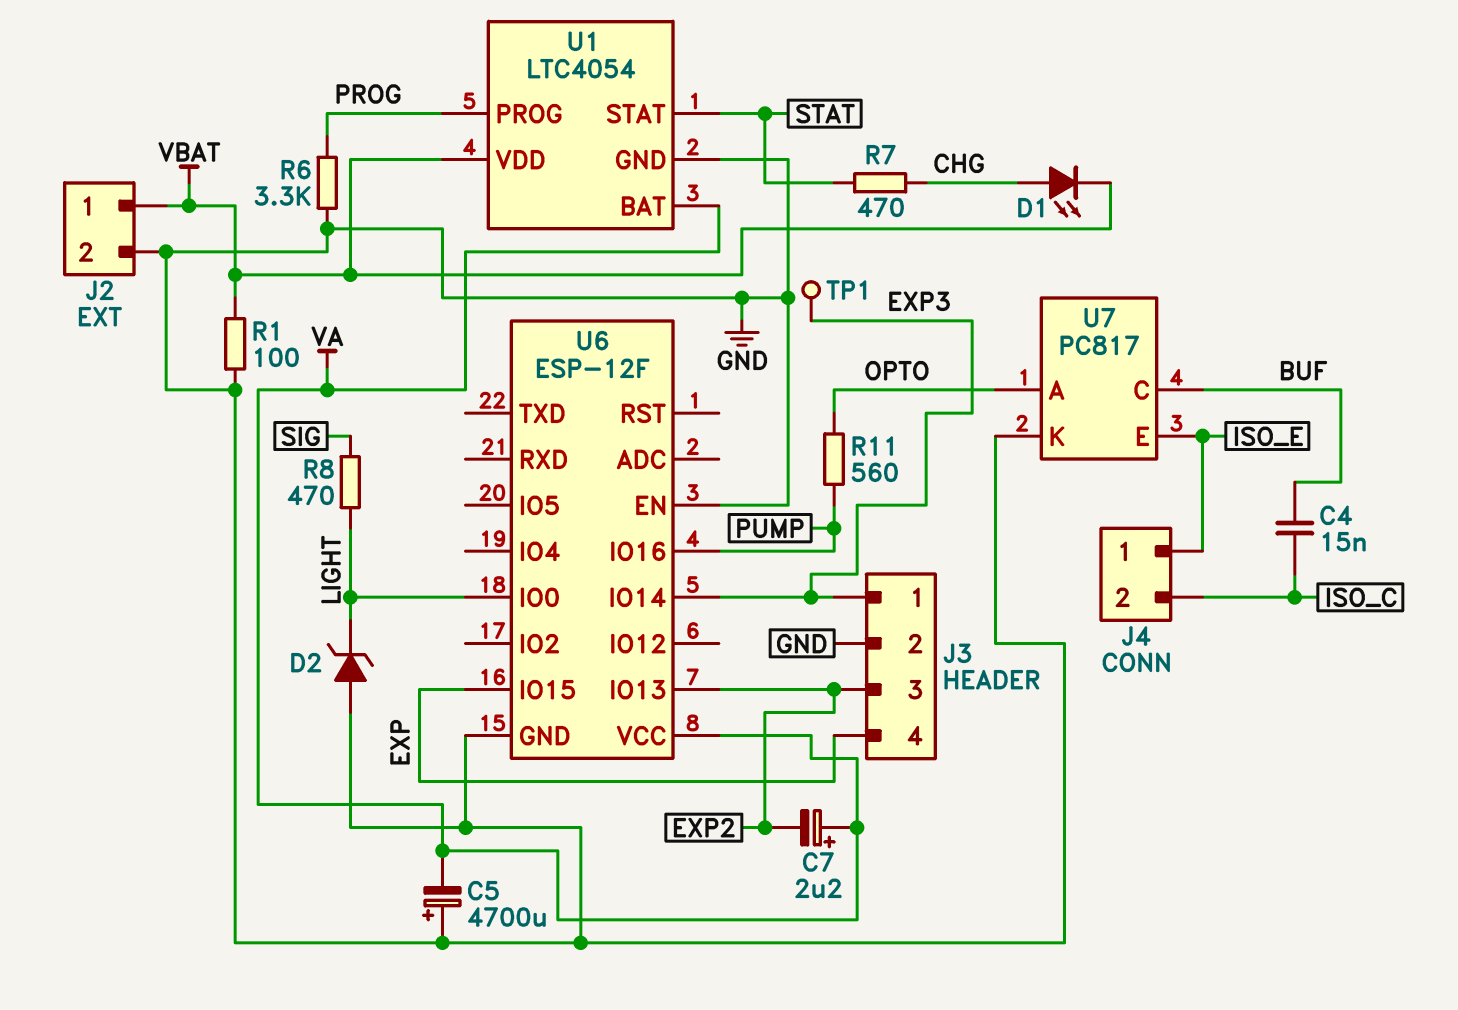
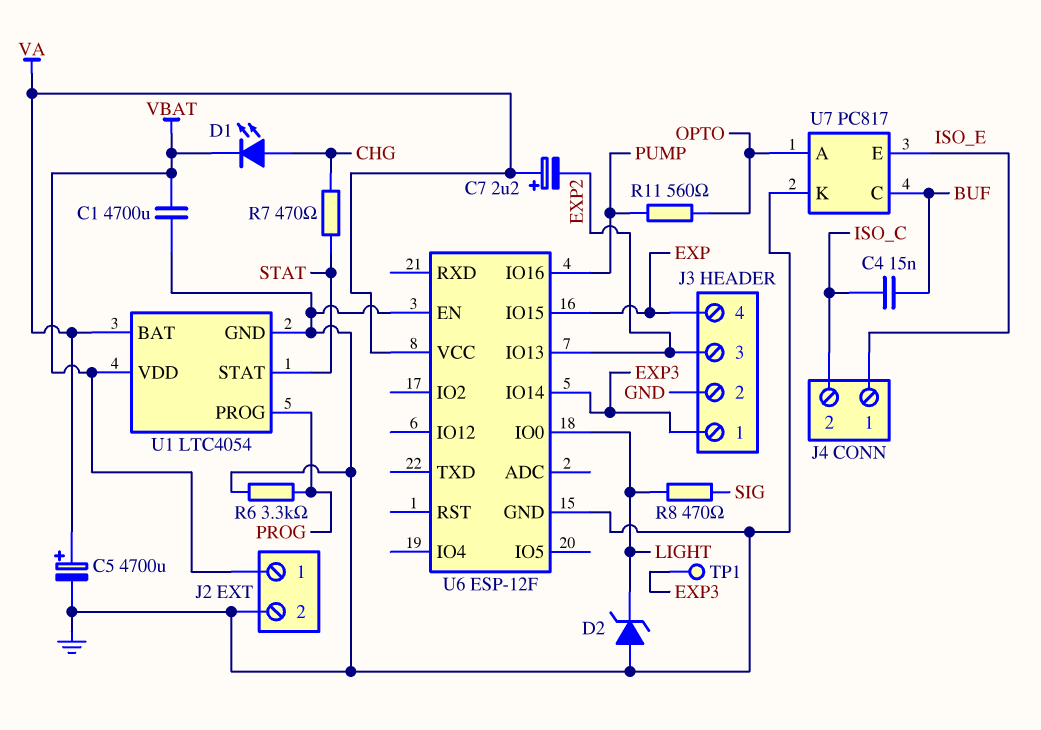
C1: none -> 4700uF (GND, VBAT)
C5: 4700uF (plus GND, minus VA) -> 4700uF (plus VA, minus GND)
R1: 100 (GND, VBAT) -> none

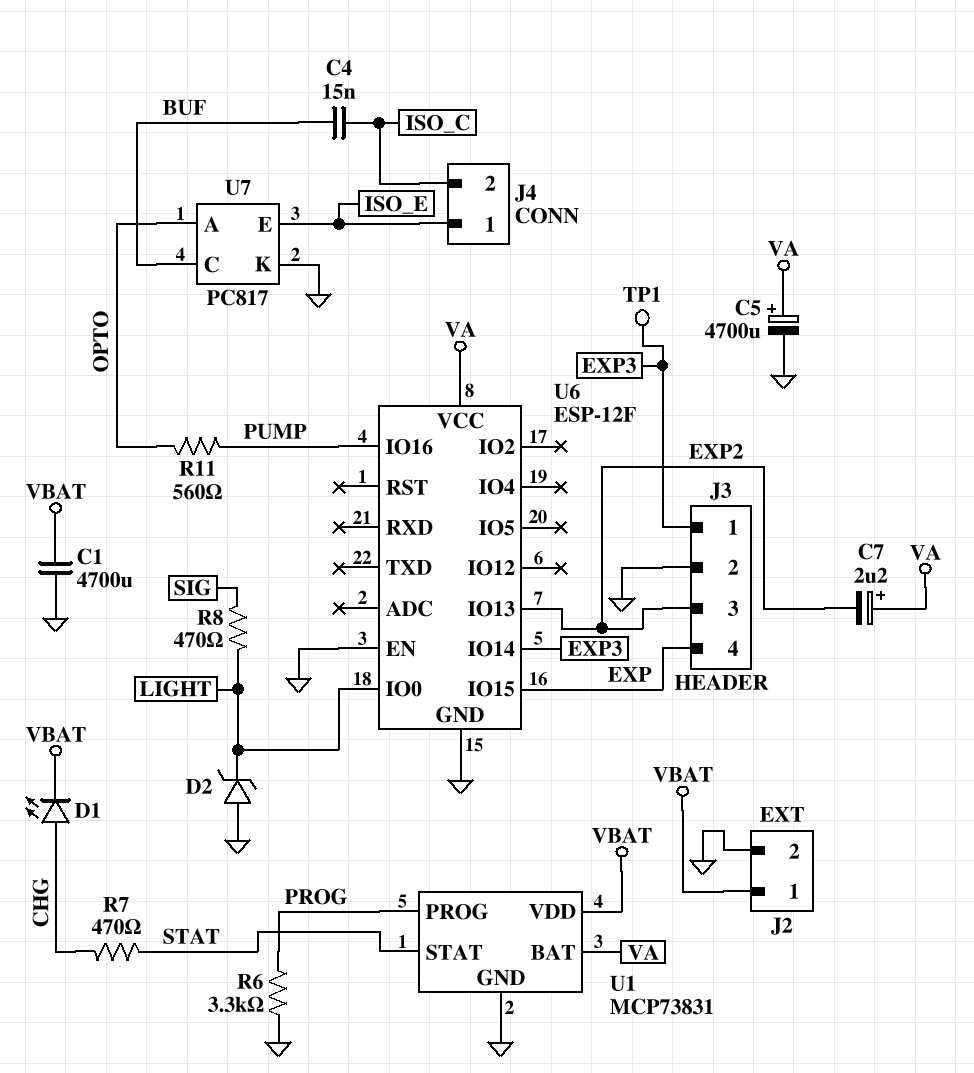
U1: LTC4054 -> MCP73831

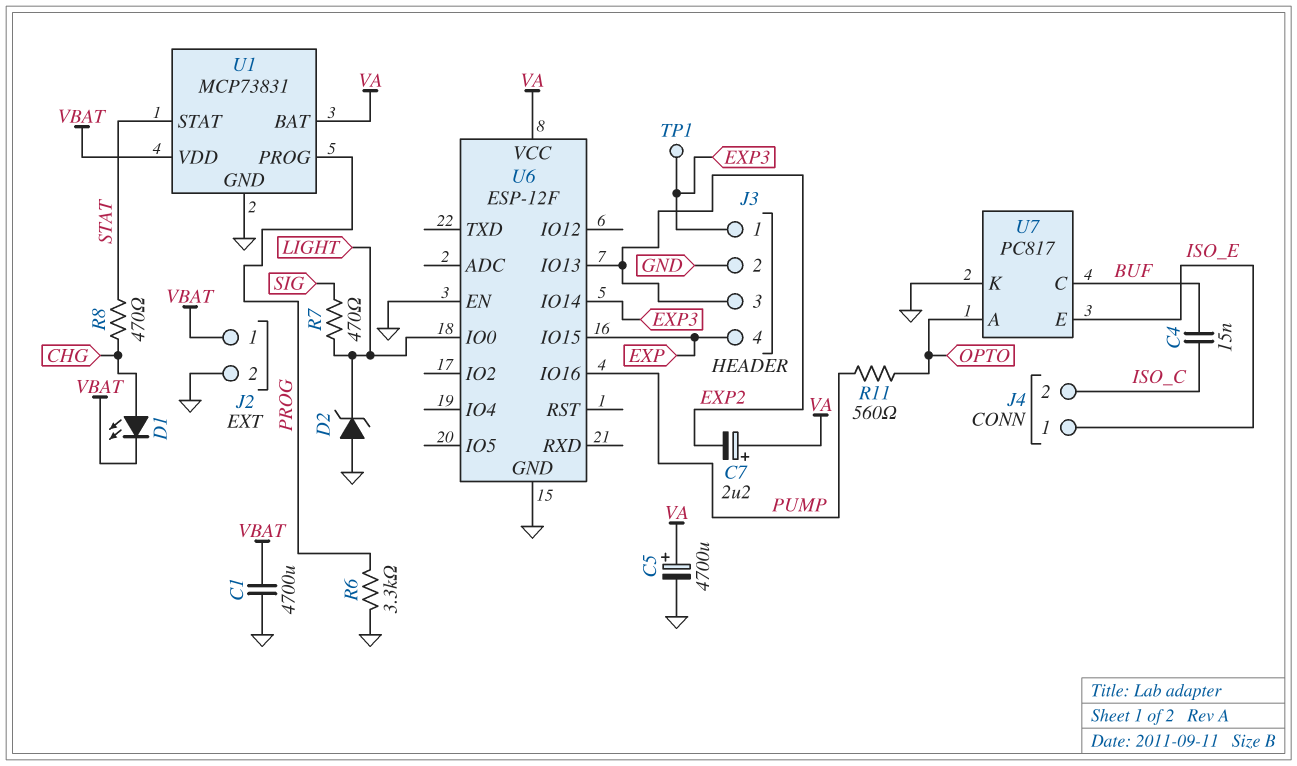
R7: 470 (CHG, STAT) -> 470 (LIGHT, SIG)
R8: 470 (LIGHT, SIG) -> 470 (CHG, STAT)

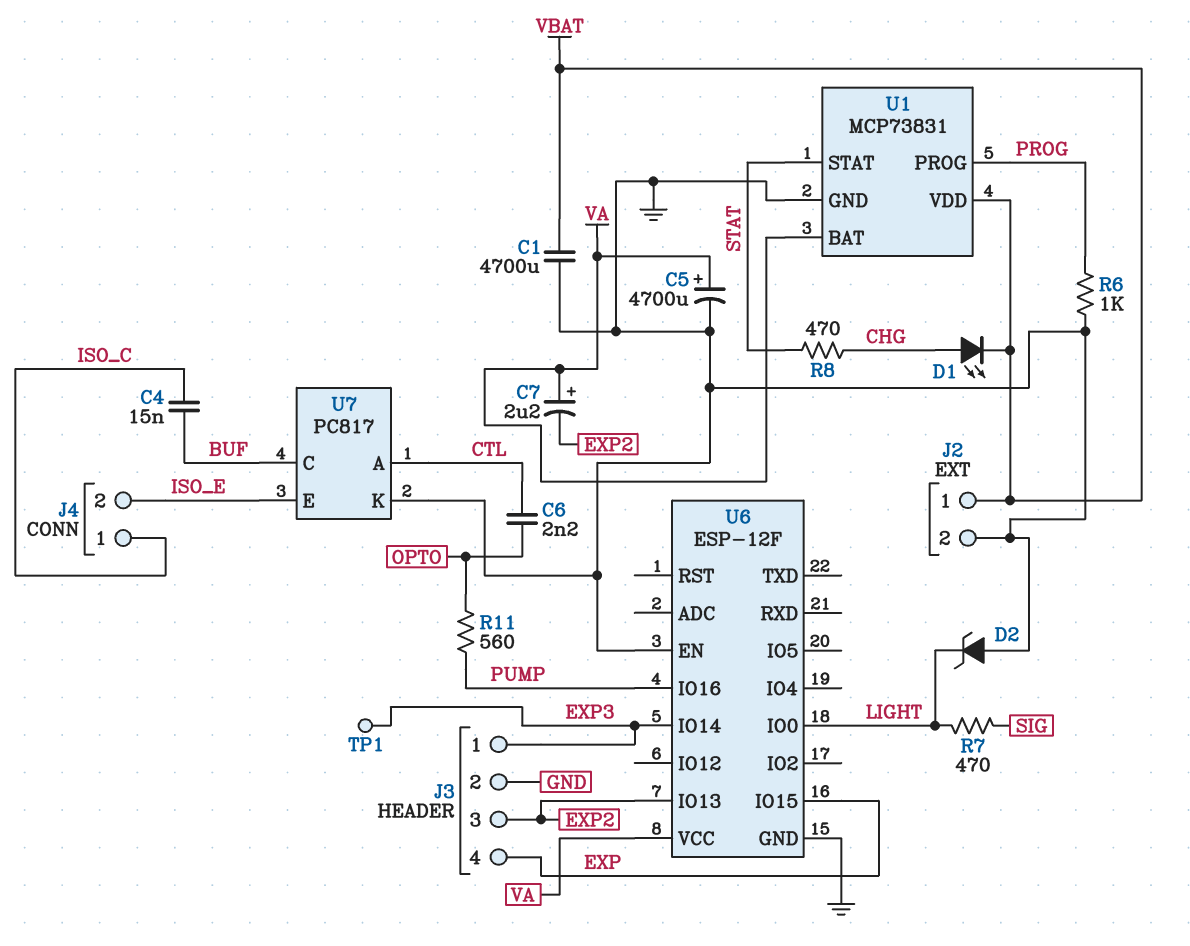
C6: none -> 2.2nF (CTL, OPTO)
J4 pin 1: ISO_E -> ISO_C
J4 pin 2: ISO_C -> ISO_E
R6: 3.3k (GND, PROG) -> 1k (GND, PROG)
U7 pin A: OPTO -> CTL

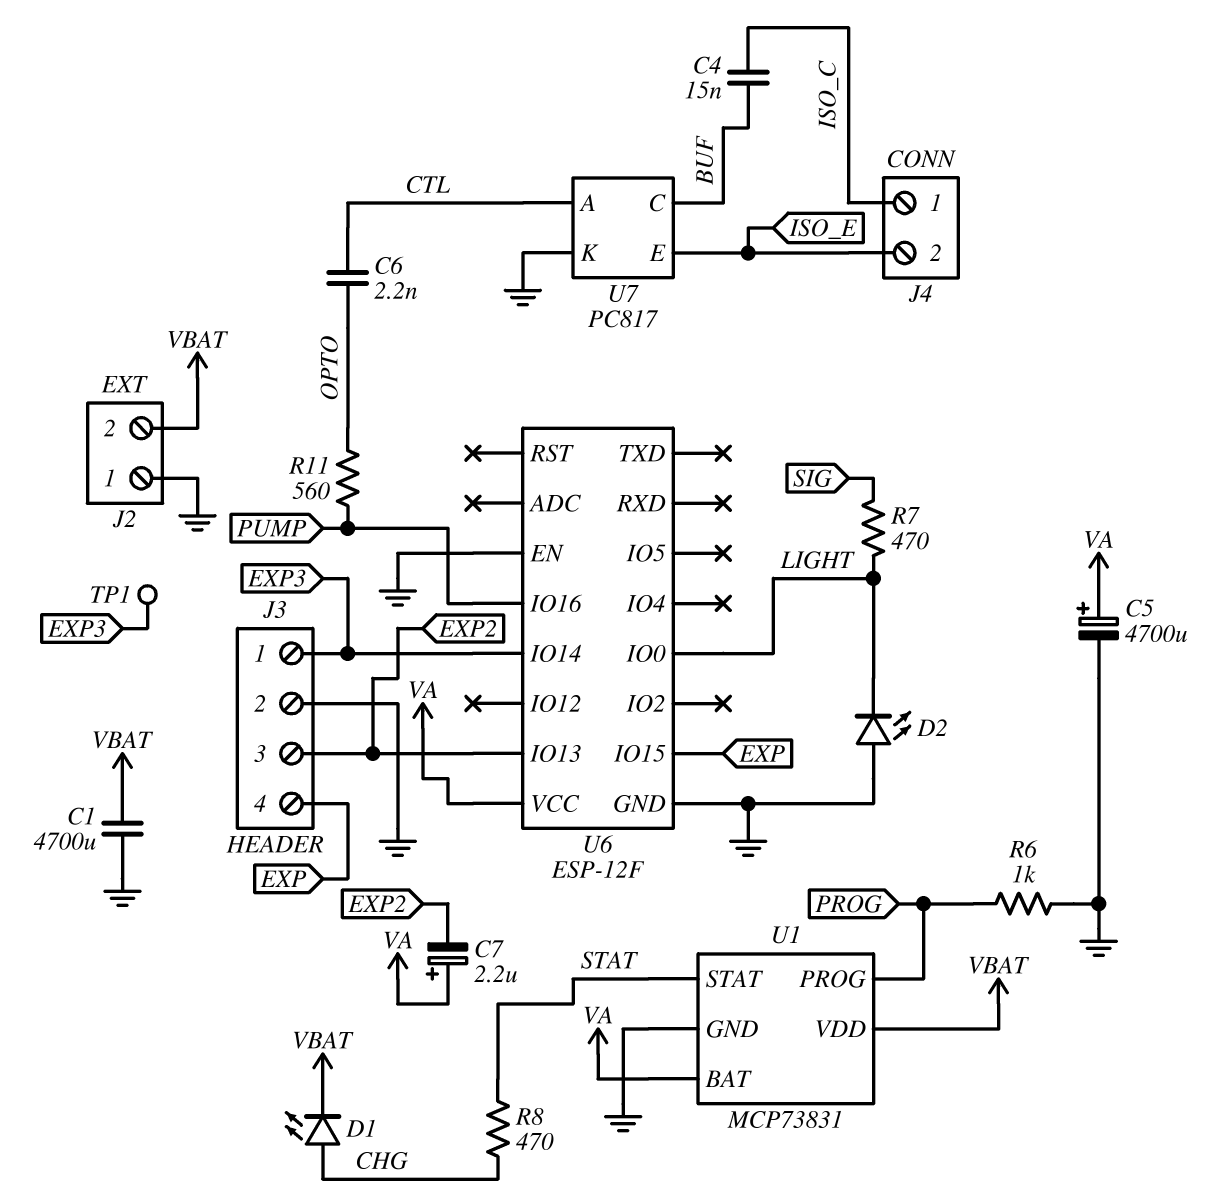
D2: zener (A GND, K LIGHT) -> LED (A GND, K LIGHT)
J2 pin 1: VBAT -> GND
J2 pin 2: GND -> VBAT

